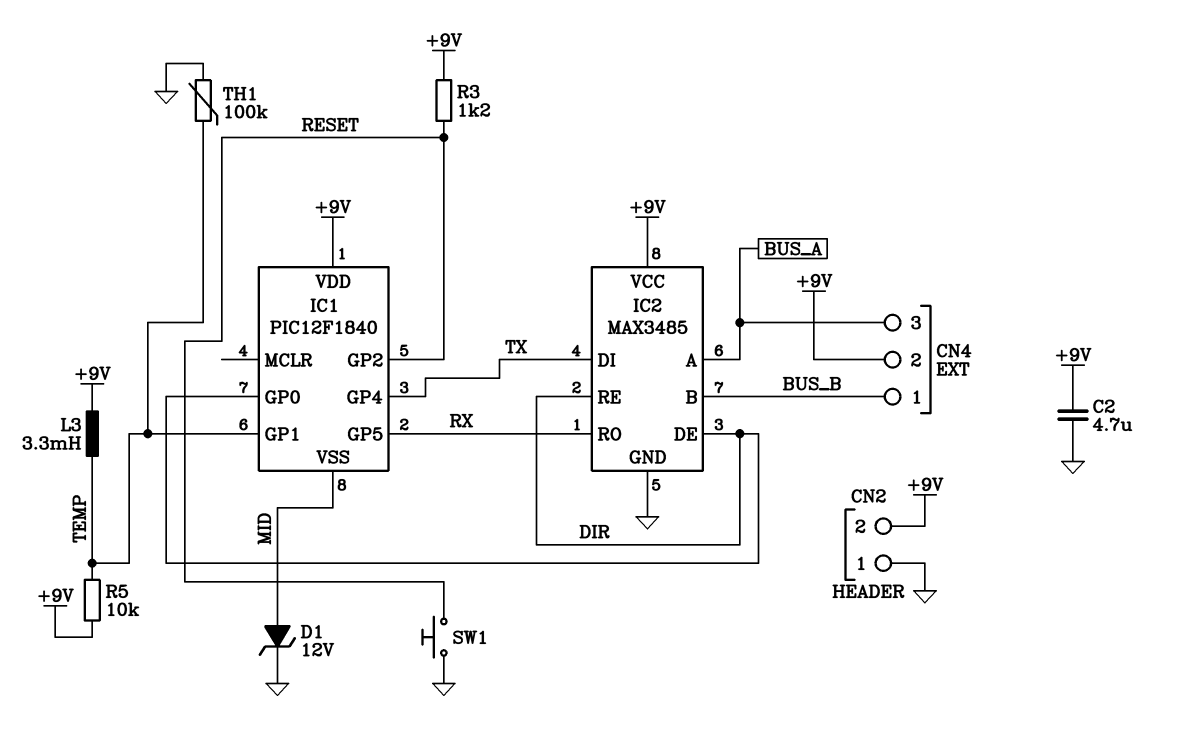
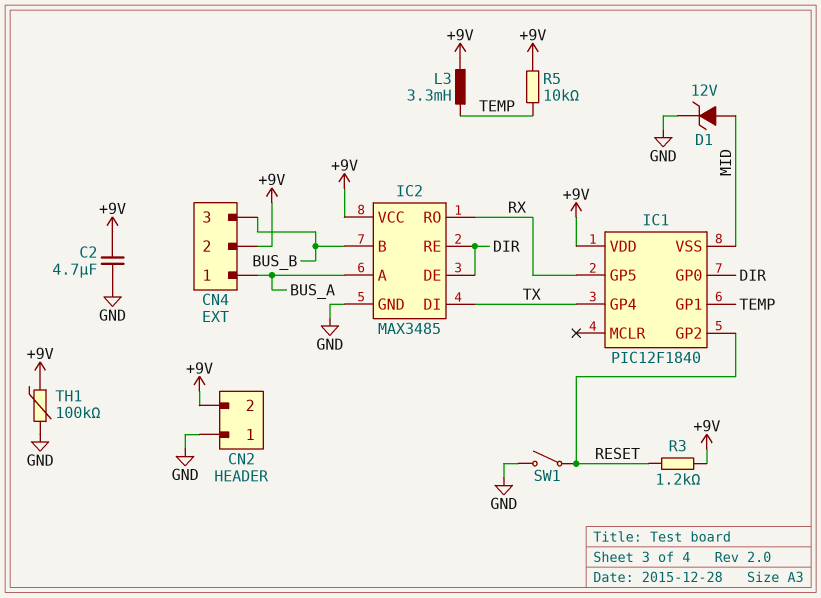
CN4 pin 1: BUS_B -> BUS_A
CN4 pin 3: BUS_A -> BUS_B
SW1: button (GND, RESET) -> switch (GND, RESET)
TH1: 100k (GND, TEMP) -> 100k (+9V, GND)

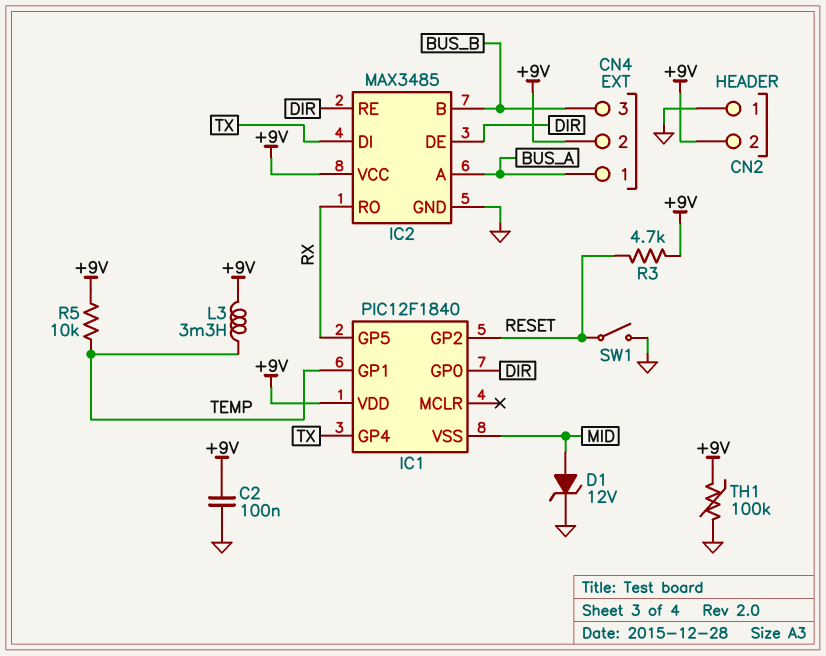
C2: 4.7uF (+9V, GND) -> 100nF (+9V, GND)
R3: 1.2k (+9V, RESET) -> 4.7k (+9V, RESET)

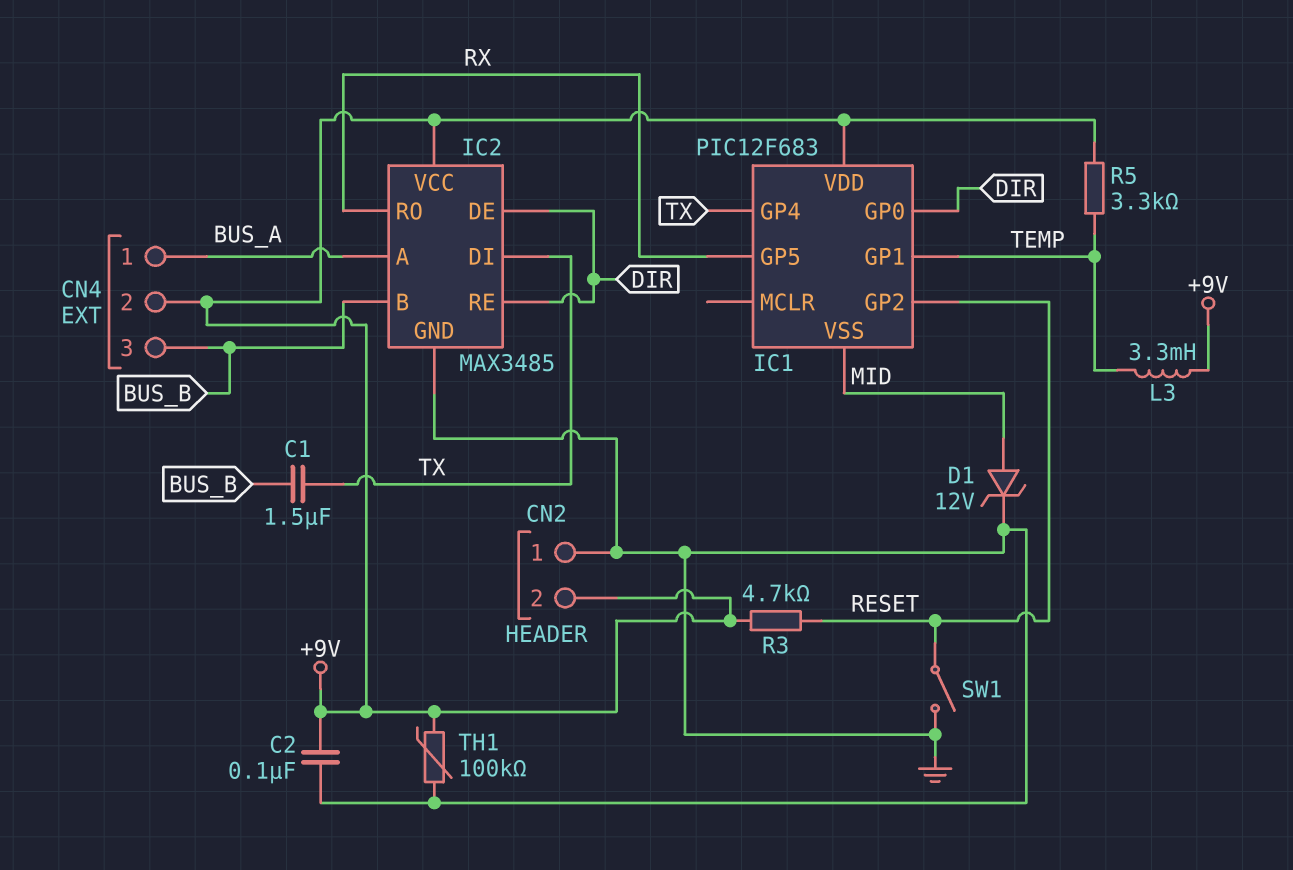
C1: none -> 1.5uF (BUS_B, TX)
IC1: PIC12F1840 -> PIC12F683
R5: 10k (+9V, TEMP) -> 3.3k (+9V, TEMP)

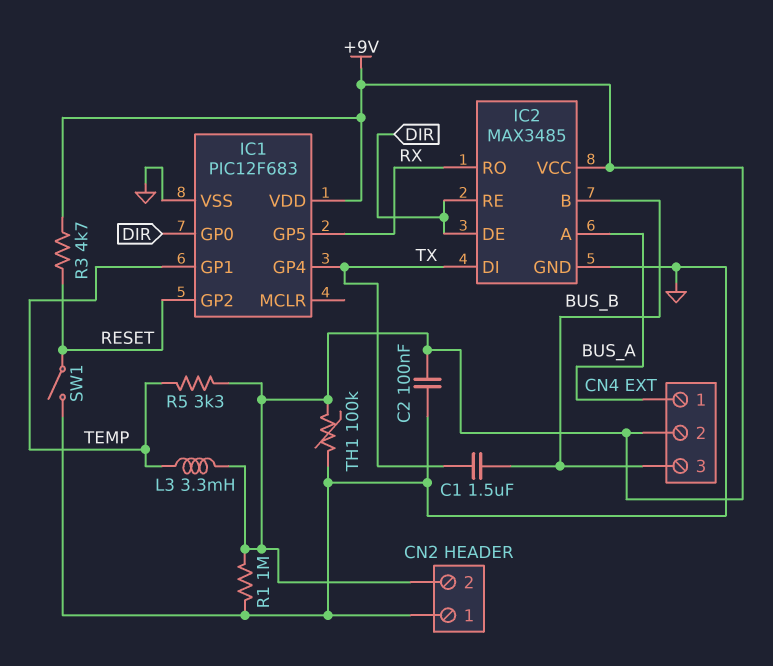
D1: zener 12V (A MID, K GND) -> none
IC1 pin VSS: MID -> GND
R1: none -> 1M (+9V, GND)

